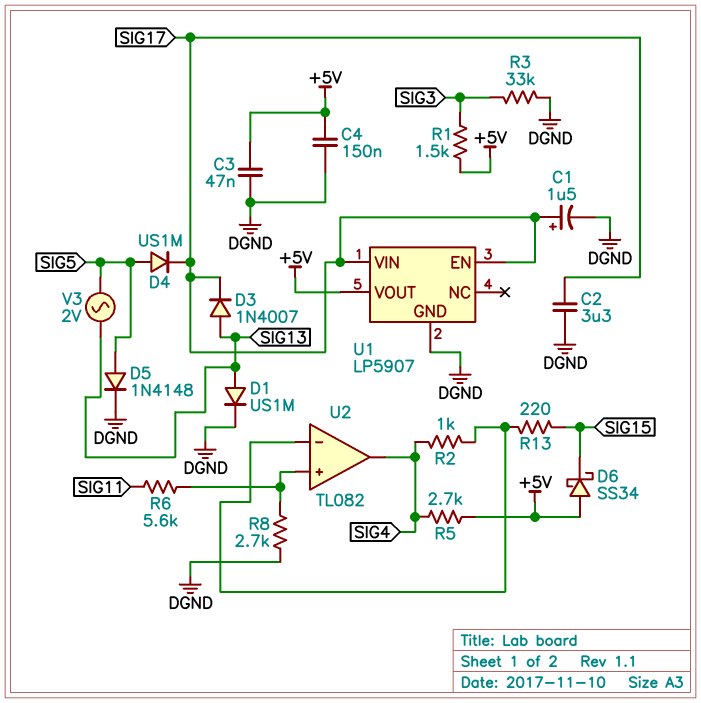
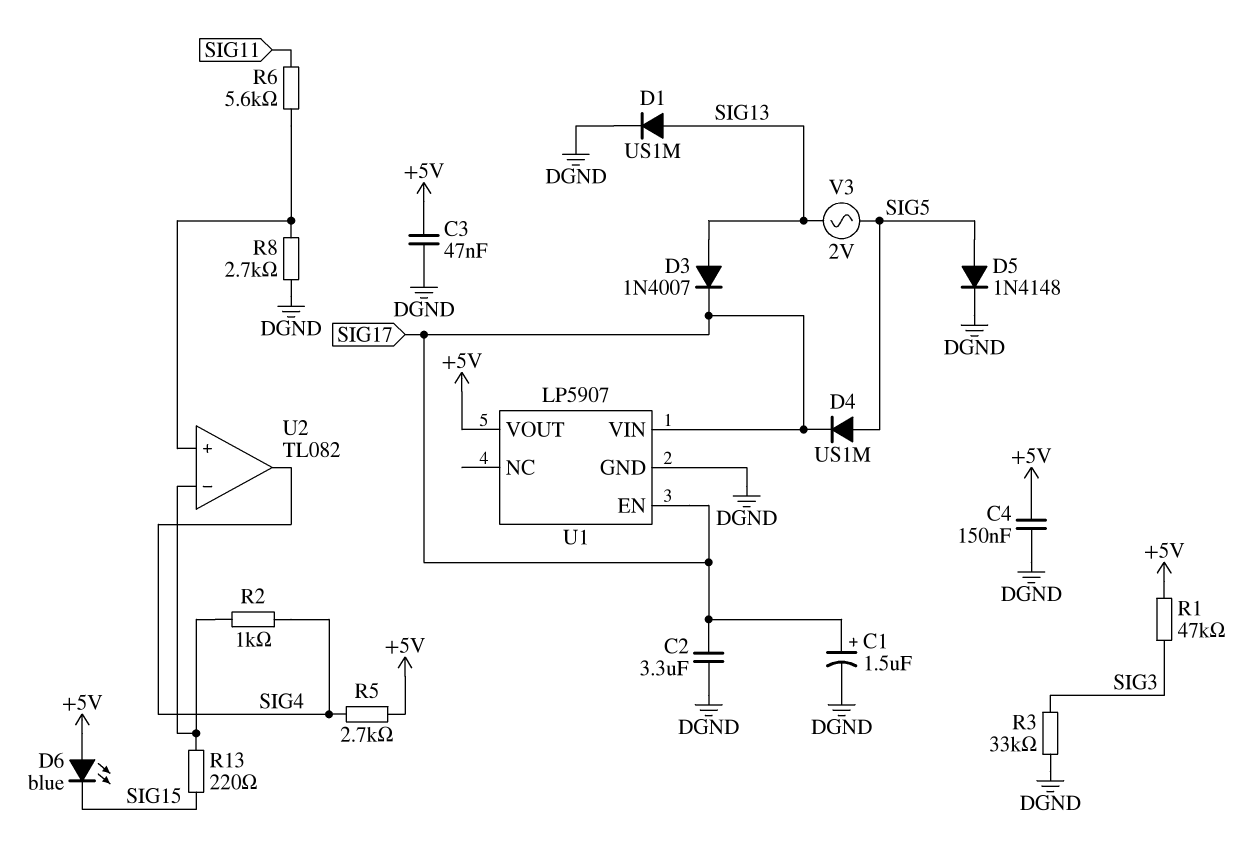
D6: schottky SS34 (A +5V, K SIG15) -> LED blue (A +5V, K SIG15)
R1: 1.5k (+5V, SIG3) -> 47k (+5V, SIG3)

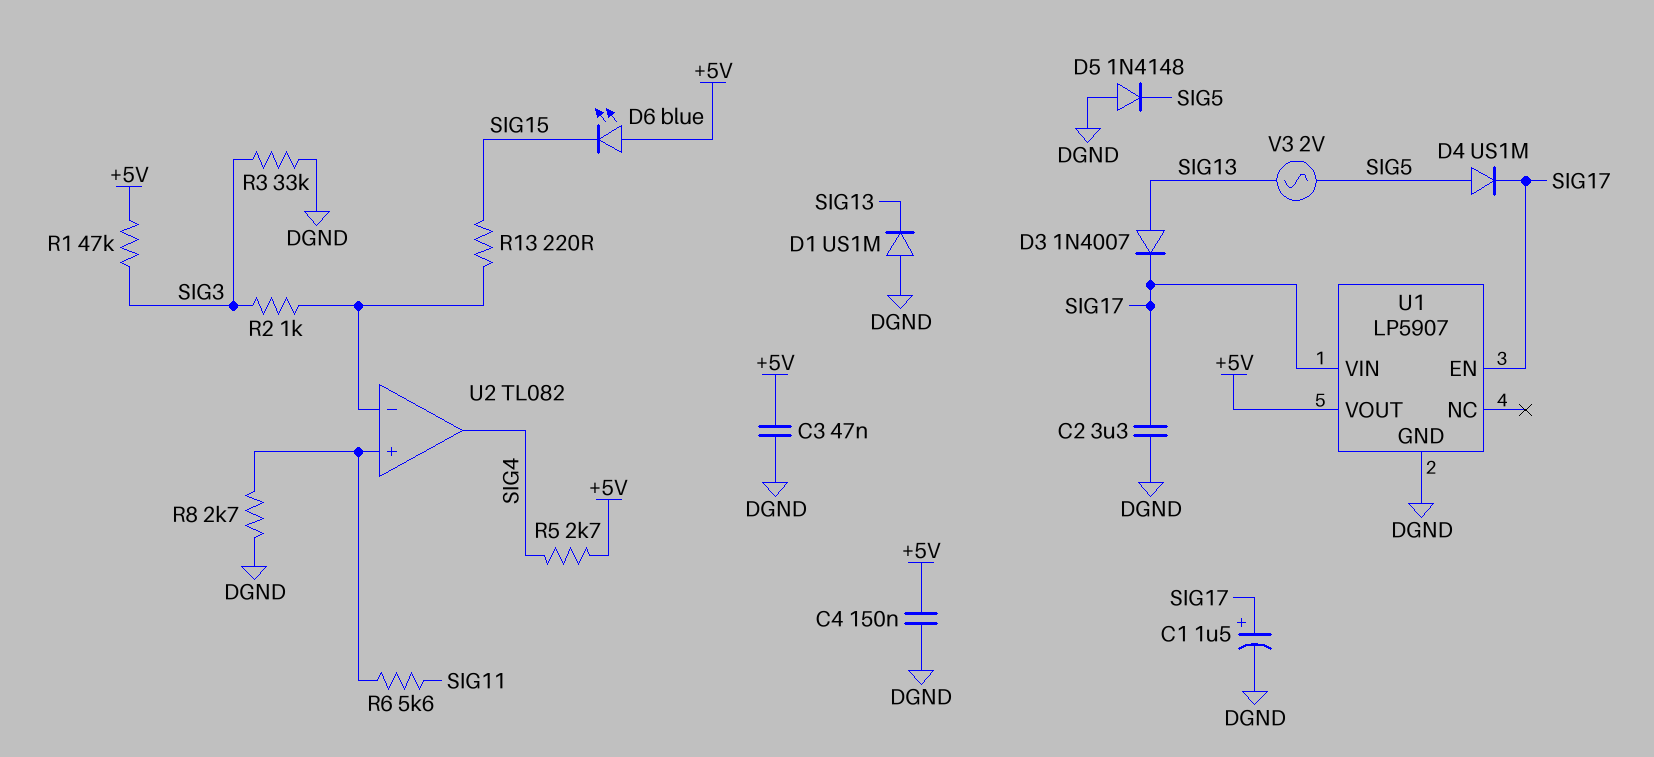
D1: diode US1M (A SIG13, K DGND) -> diode US1M (A DGND, K SIG13)
D5: diode 1N4148 (A SIG5, K DGND) -> diode 1N4148 (A DGND, K SIG5)
R2: 1k (SIG4, U2/in-) -> 1k (SIG3, U2/in-)

